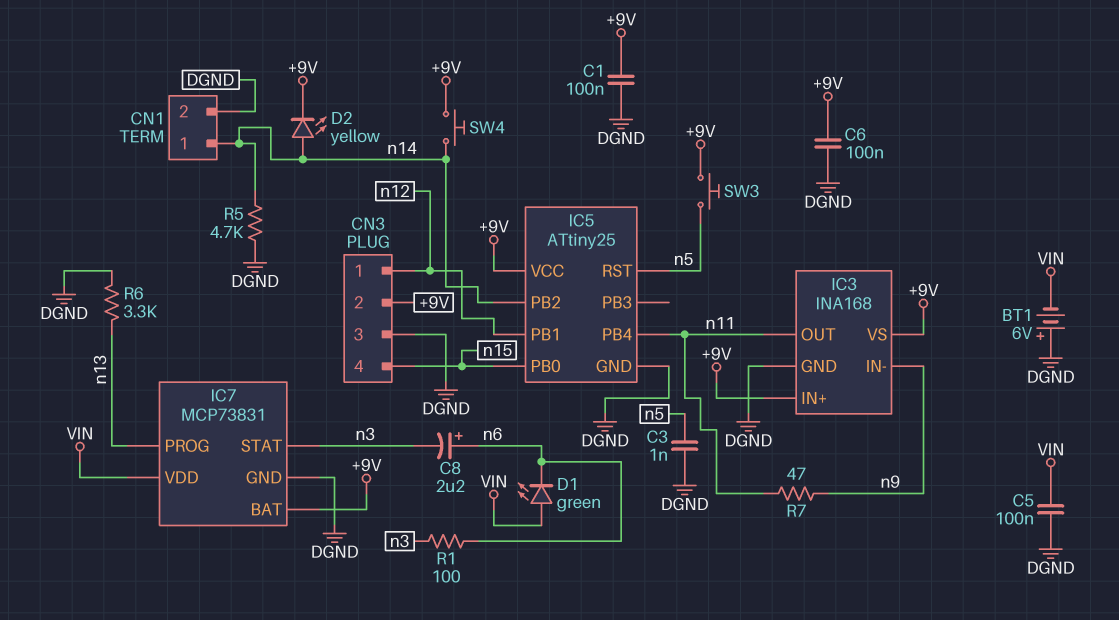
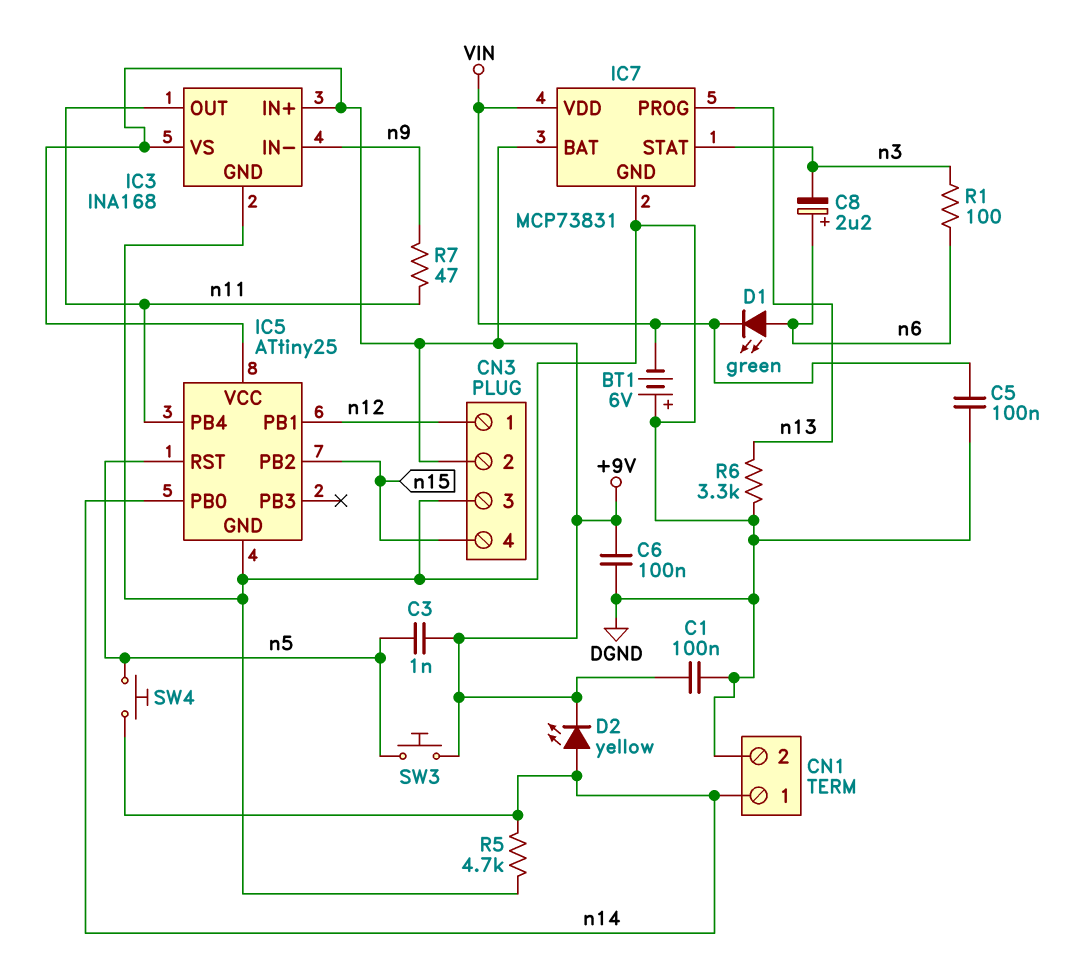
C3: 1nF (DGND, n5) -> 1nF (+9V, n5)
D1: LED green (A VIN, K n6) -> LED green (A n6, K VIN)
IC5 pin PB0: n15 -> n14
IC5 pin PB2: n14 -> n15
SW4: button (+9V, n14) -> button (n5, n14)

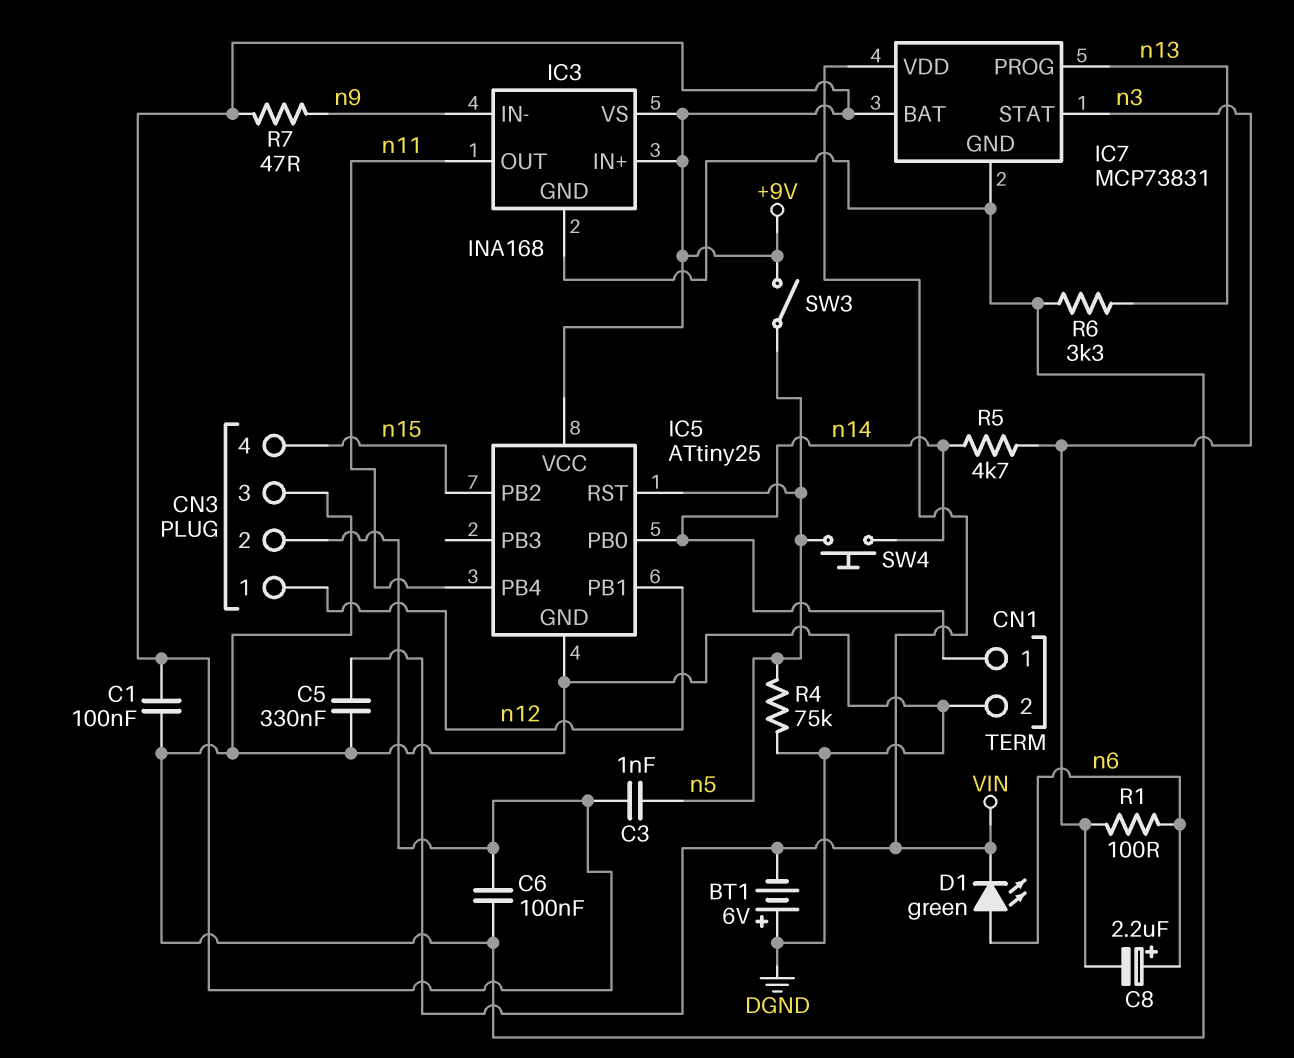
C5: 100nF (DGND, VIN) -> 330nF (DGND, VIN)
D2: LED yellow (A n14, K +9V) -> none
R4: none -> 75k (DGND, n5)
R5: 4.7k (DGND, n14) -> 4.7k (n3, n14)
R7: 47 (n9, n11) -> 47 (+9V, n9)
SW3: button (+9V, n5) -> switch (+9V, n5)

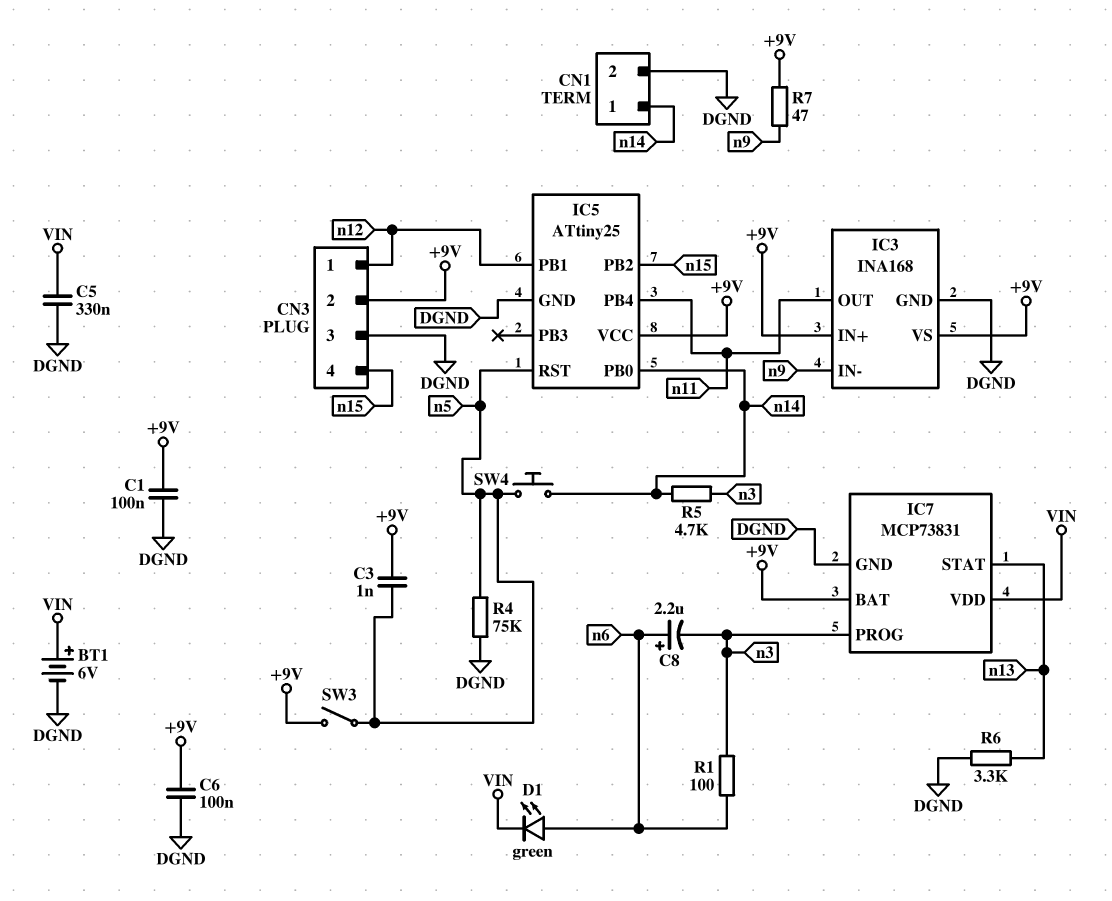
BT1: 6V (plus DGND, minus VIN) -> 6V (plus VIN, minus DGND)
IC7 pin PROG: n13 -> n3
IC7 pin STAT: n3 -> n13

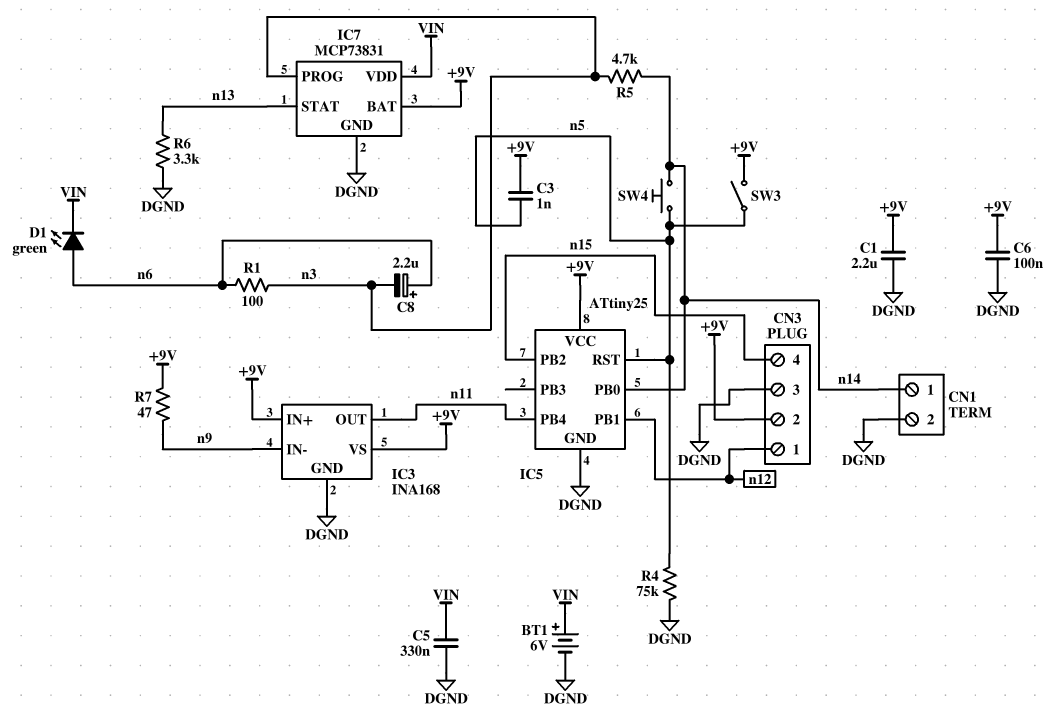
C1: 100nF (+9V, DGND) -> 2.2uF (+9V, DGND)

